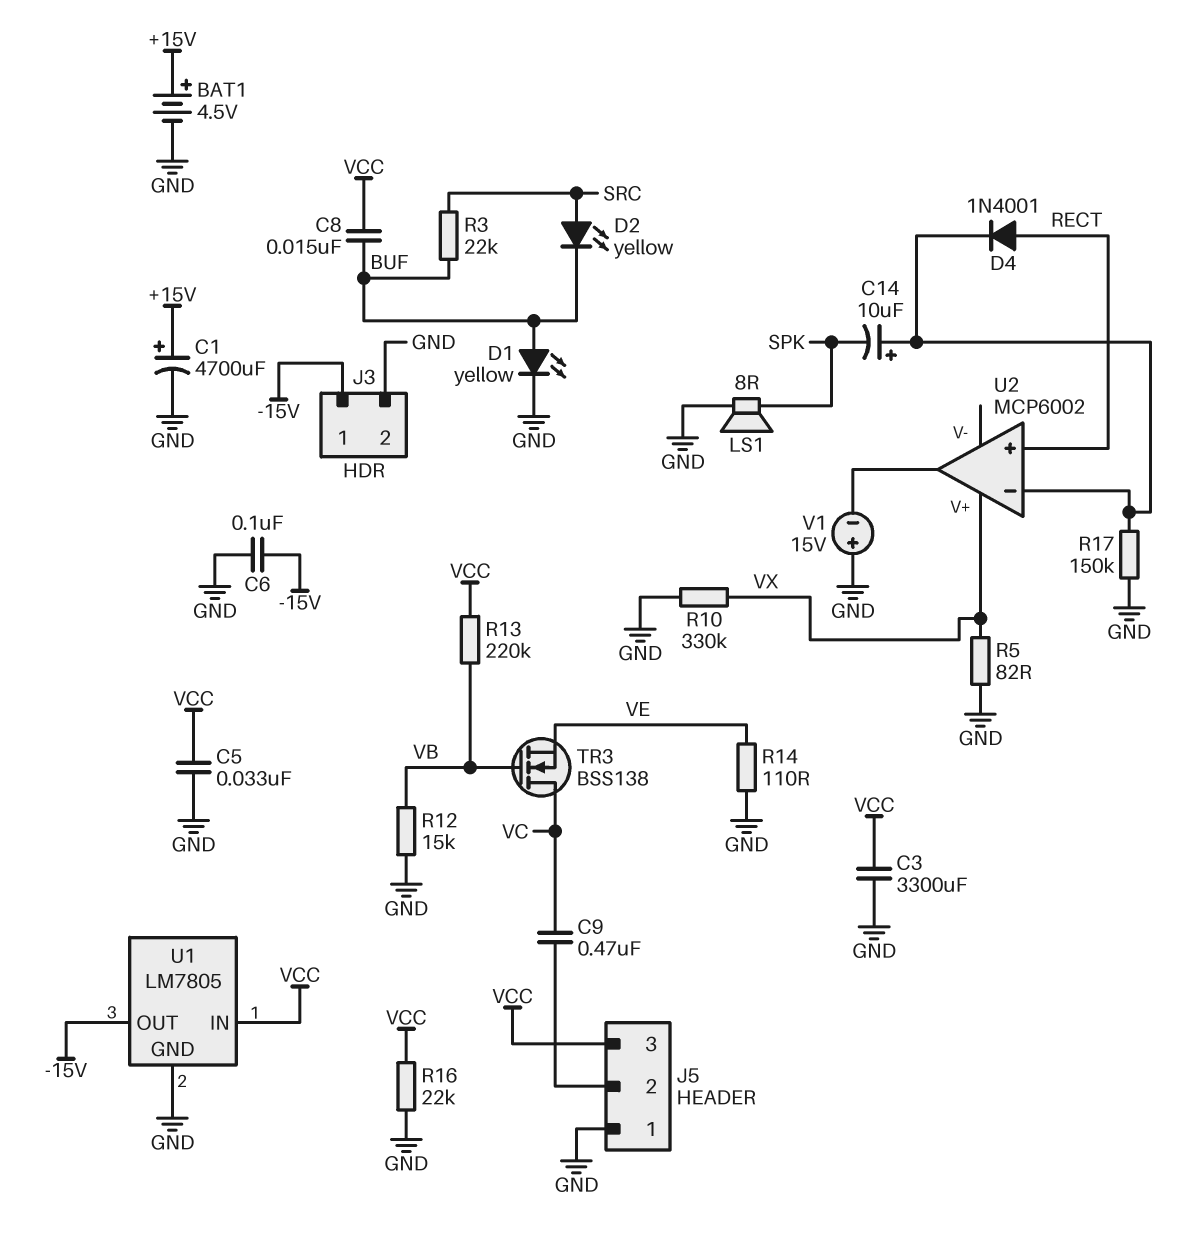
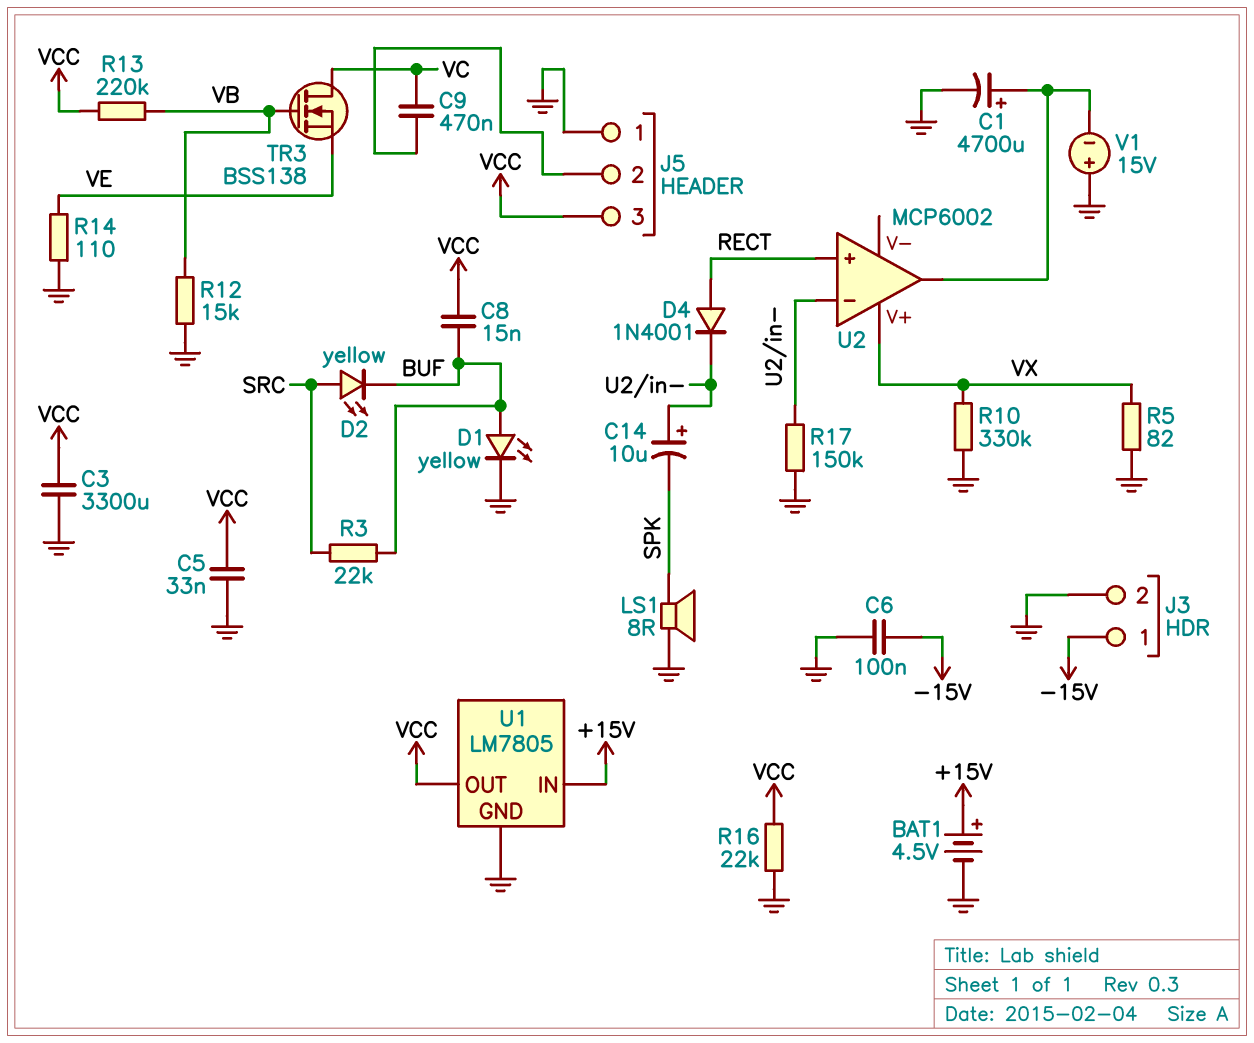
C1: 4700uF (plus +15V, minus GND) -> 4700uF (plus U2/out, minus GND)
U1 pin IN: VCC -> +15V
U1 pin OUT: -15V -> VCC

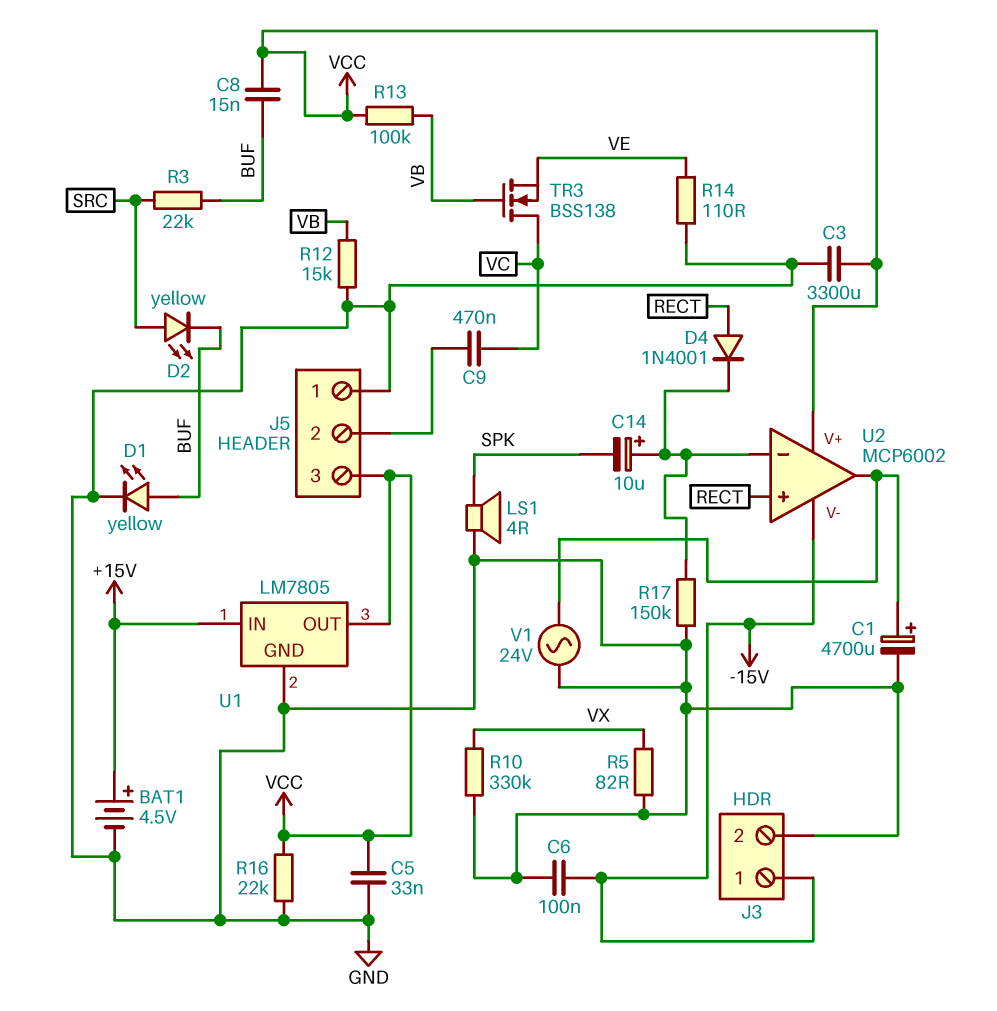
LS1: speaker 8R (GND, SPK) -> speaker 4R (GND, SPK)
R13: 220k (VB, VCC) -> 100k (VB, VCC)
U2 pin V+: VX -> VCC
U2 pin V-: none -> -15V
V1: 15V (plus GND, minus U2/out) -> AC 24V (GND, U2/out)

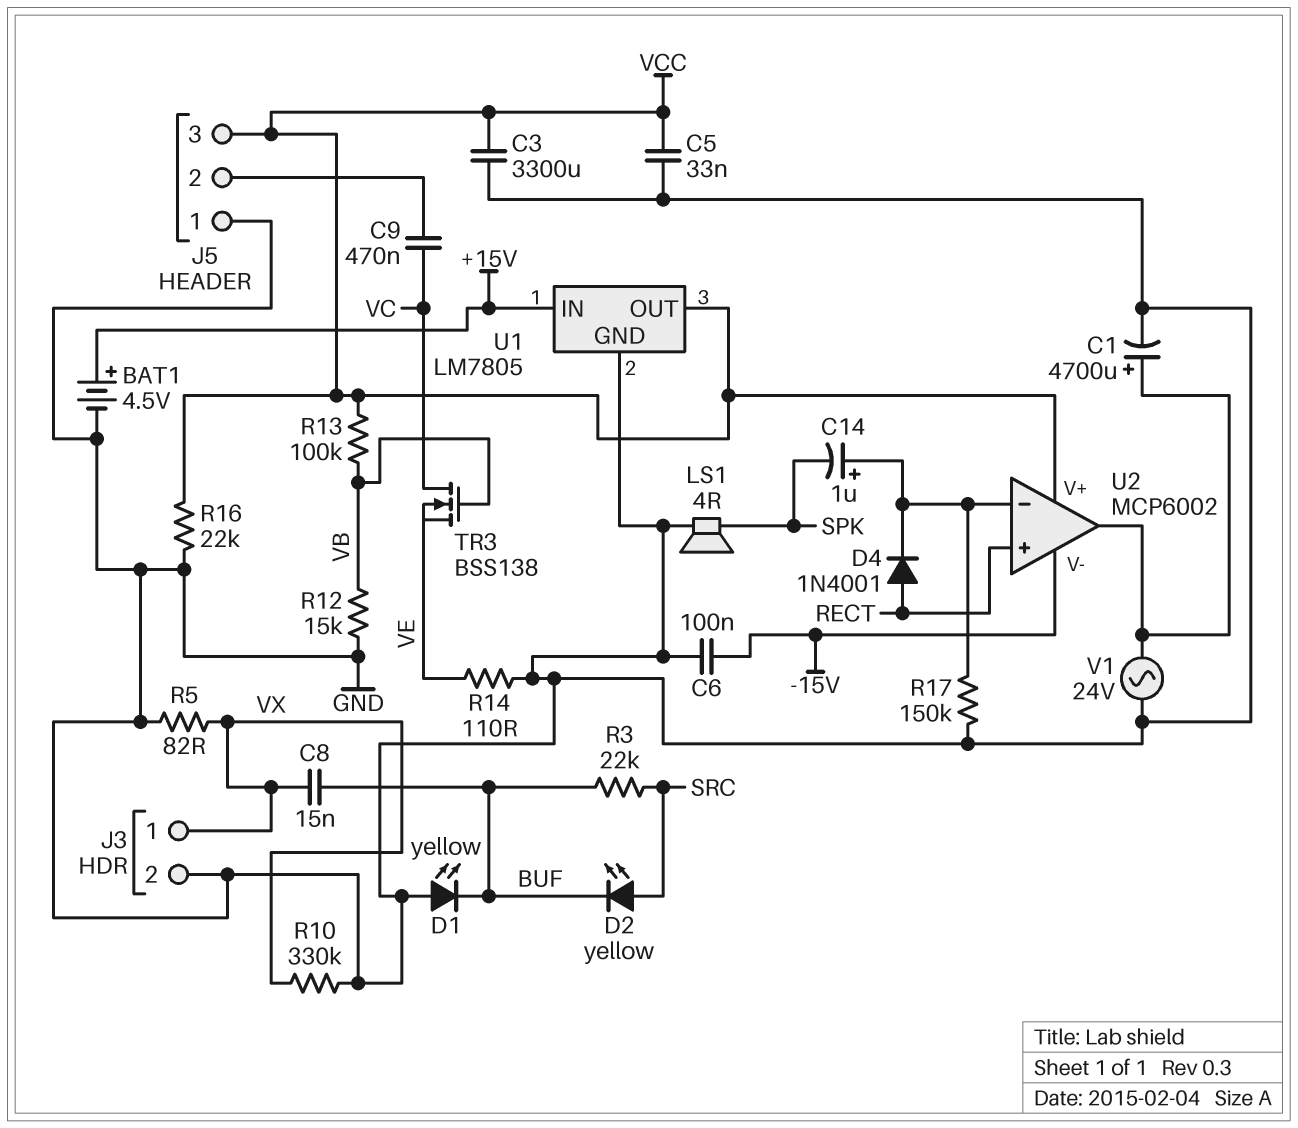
C8: 15nF (BUF, VCC) -> 15nF (BUF, VX)
C14: 10uF (plus U2/in-, minus SPK) -> 1uF (plus U2/in-, minus SPK)
D1: LED yellow (A BUF, K GND) -> LED yellow (A GND, K BUF)
J3 pin 1: -15V -> VX

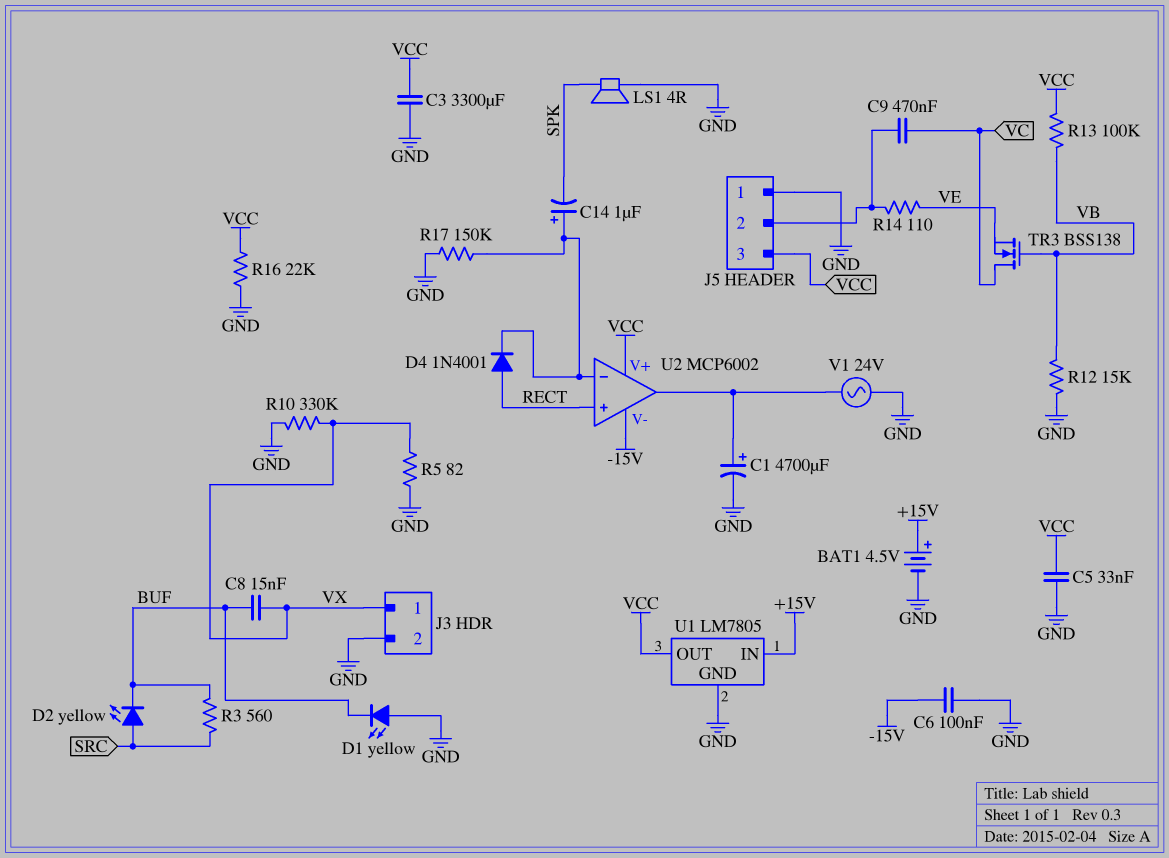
R3: 22k (BUF, SRC) -> 560 (BUF, SRC)
R14: 110 (GND, VE) -> 110 (J5/2, VE)

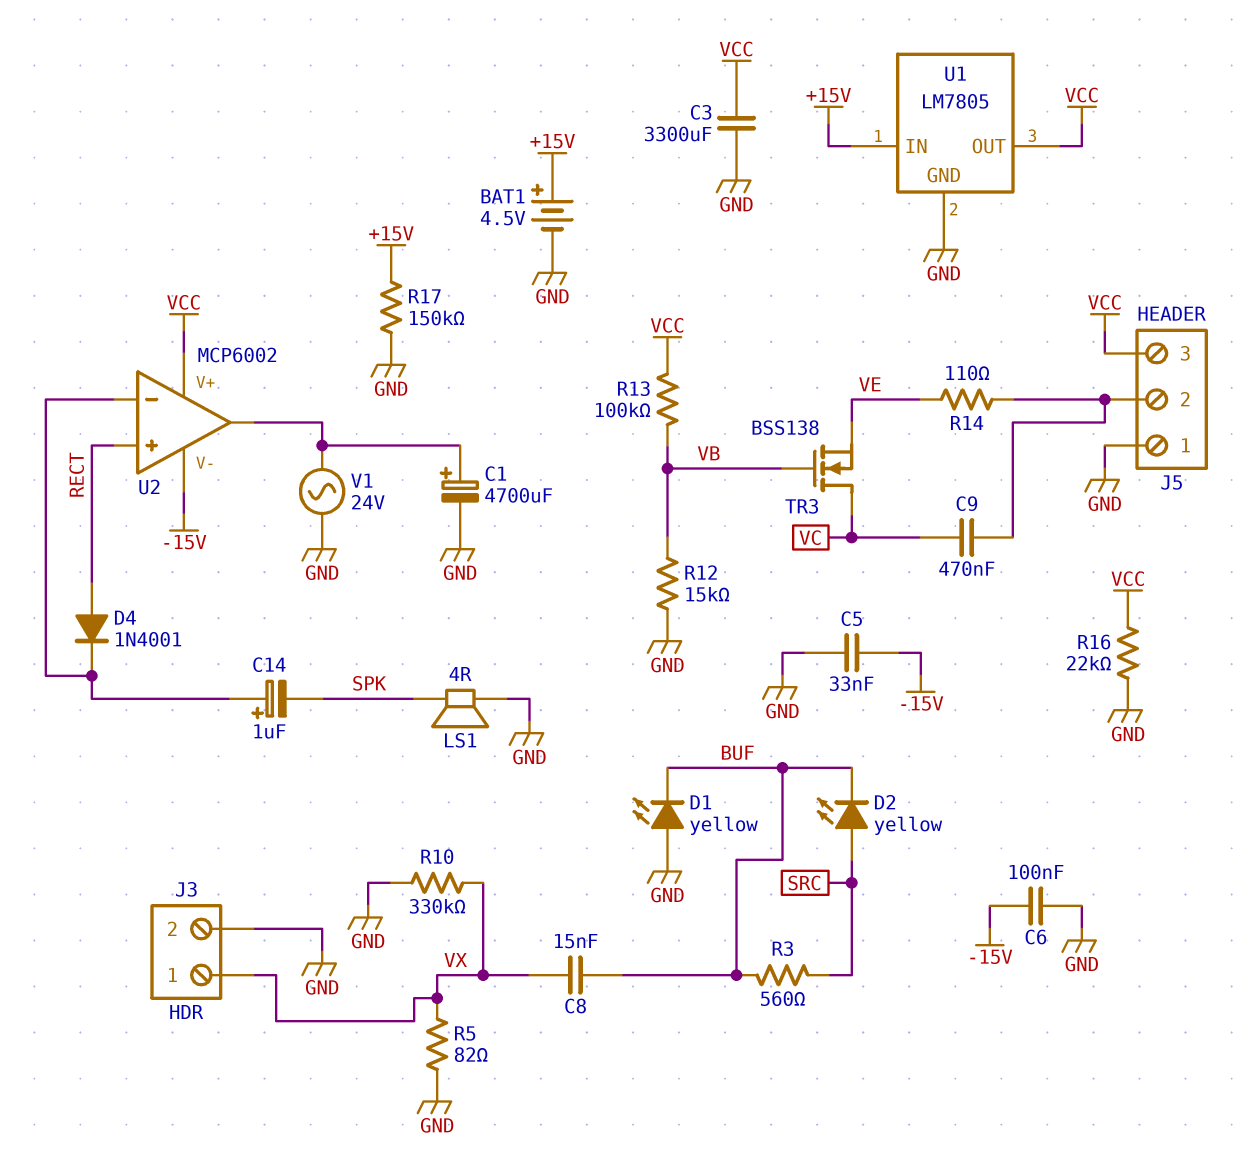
C5: 33nF (GND, VCC) -> 33nF (-15V, GND)
R17: 150k (GND, U2/in-) -> 150k (+15V, GND)

